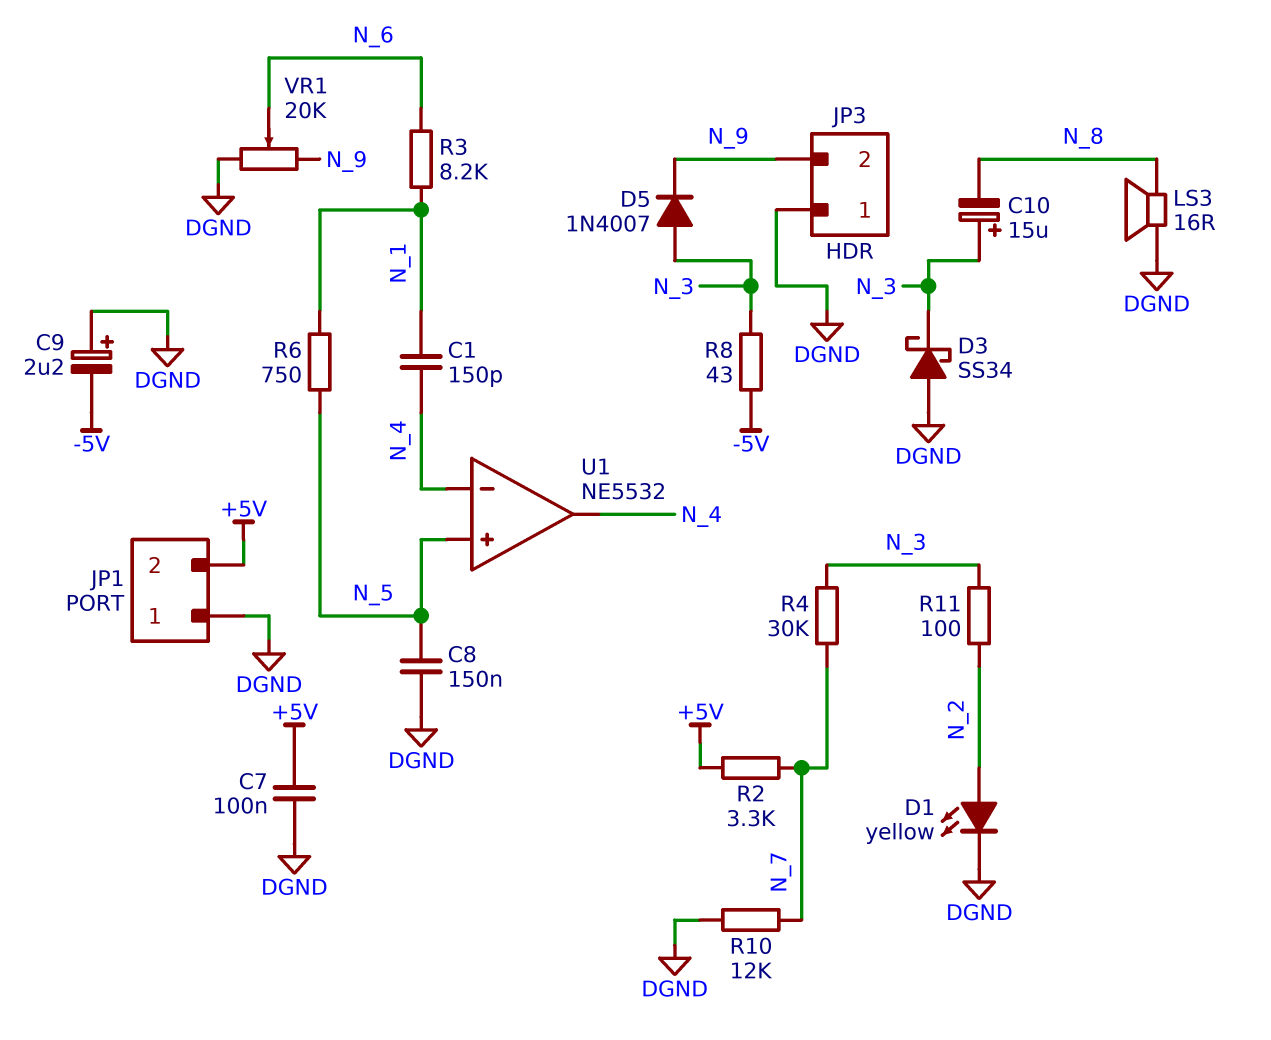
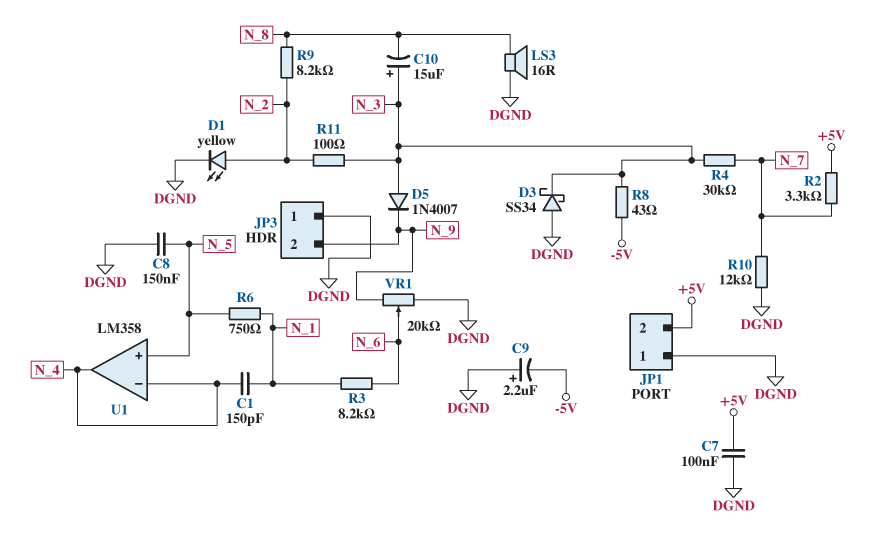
R9: none -> 8.2k (N_2, N_8)
U1: NE5532 -> LM358

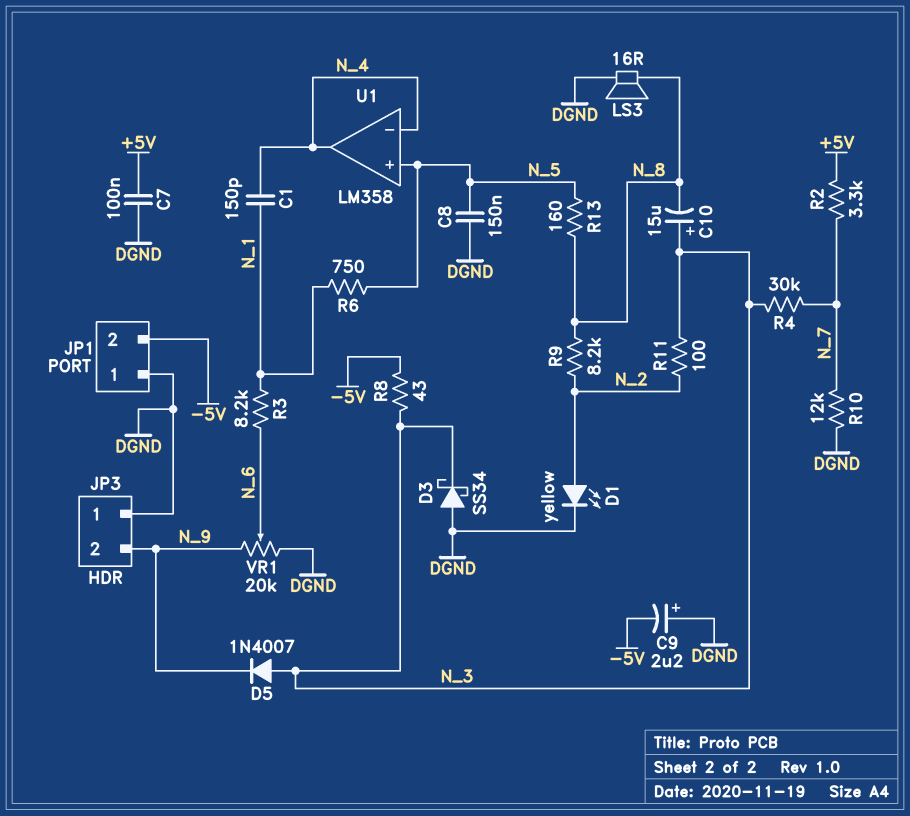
JP1 pin 2: +5V -> -5V
R13: none -> 160 (N_5, N_8)

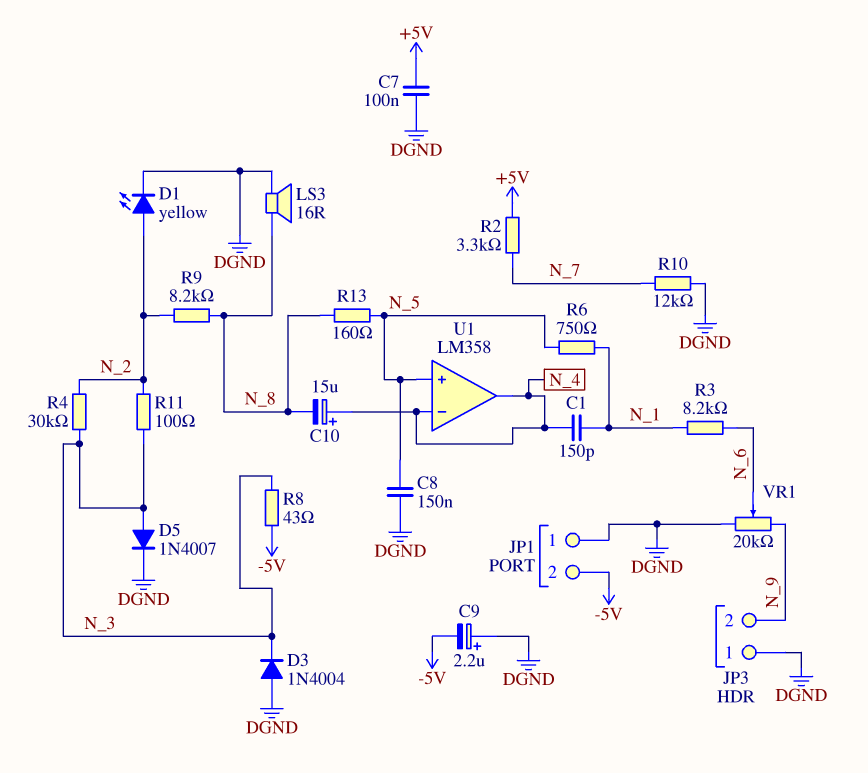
C10: 15uF (plus N_3, minus N_8) -> 15uF (plus N_4, minus N_8)
D3: schottky SS34 (A DGND, K N_3) -> diode 1N4004 (A DGND, K N_3)
D5: diode 1N4007 (A N_3, K N_9) -> diode 1N4007 (A N_3, K DGND)
R4: 30k (N_3, N_7) -> 30k (N_2, N_3)

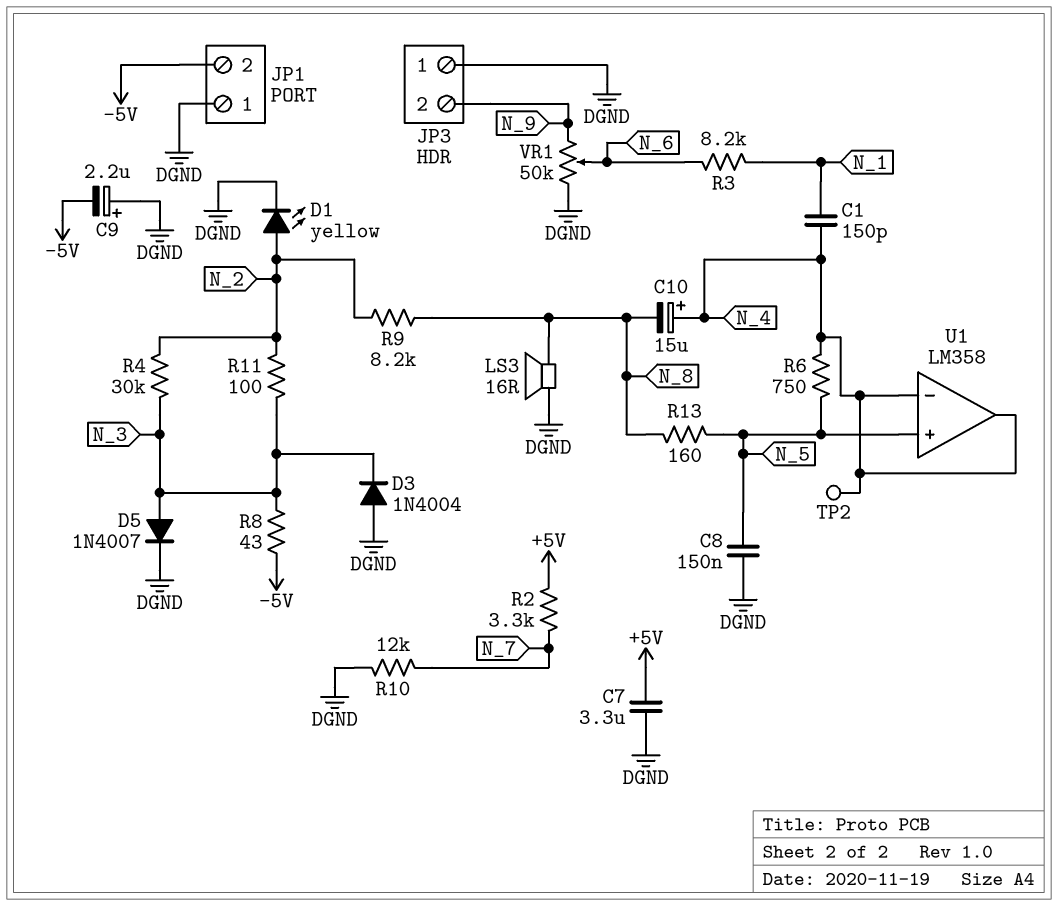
C7: 100nF (+5V, DGND) -> 3.3uF (+5V, DGND)
R6: 750 (N_1, N_5) -> 750 (N_4, N_5)
TP2: none -> test point (N_4)
VR1: 20k (DGND, N_9, wiper N_6) -> 50k (DGND, N_9, wiper N_6)

